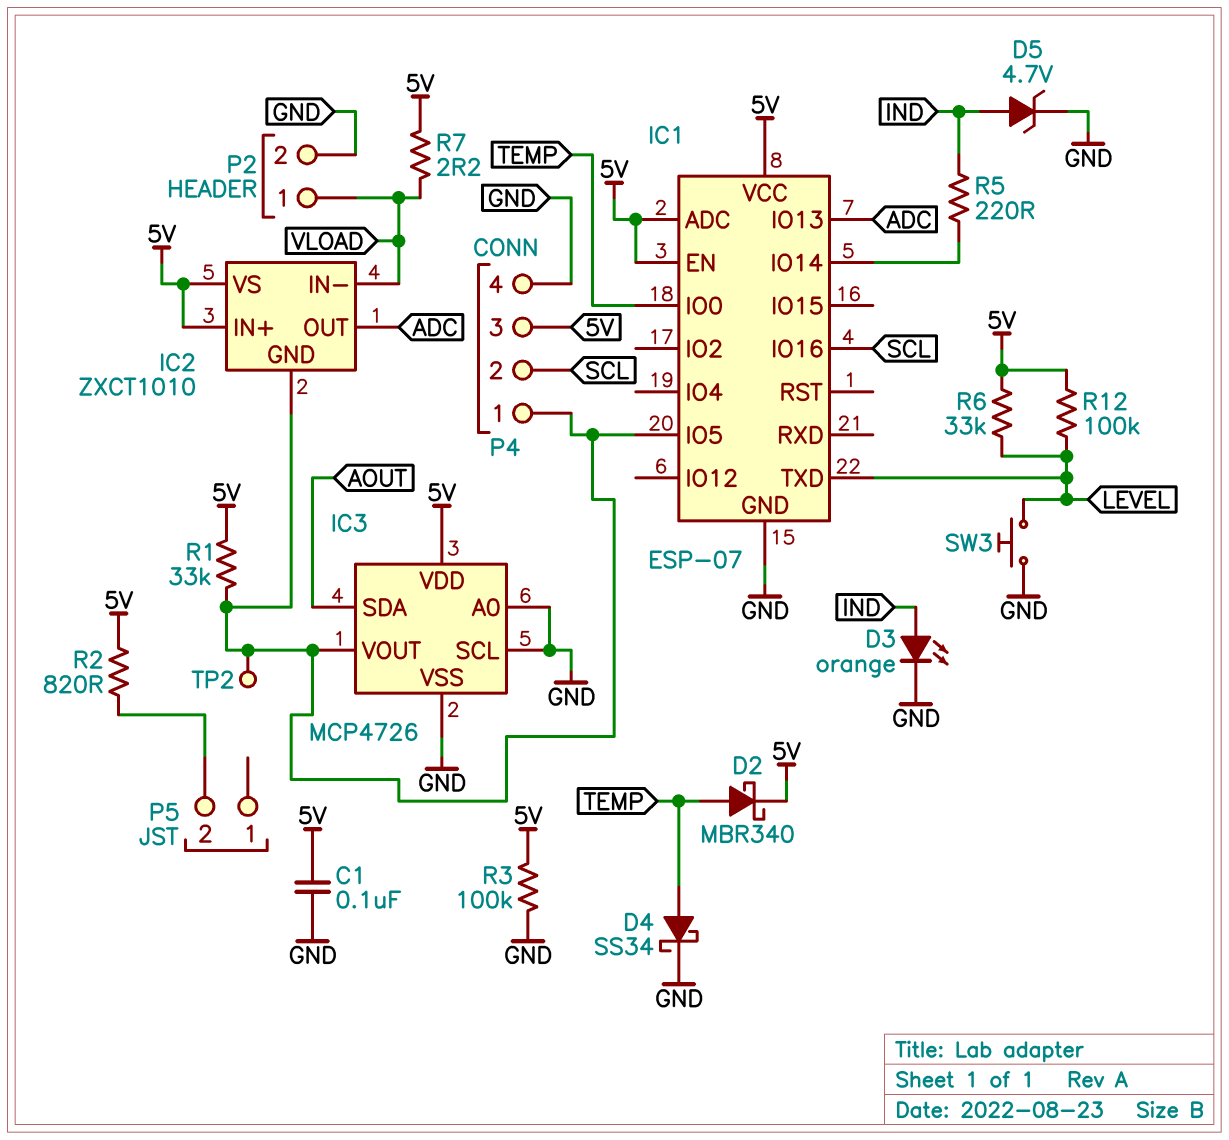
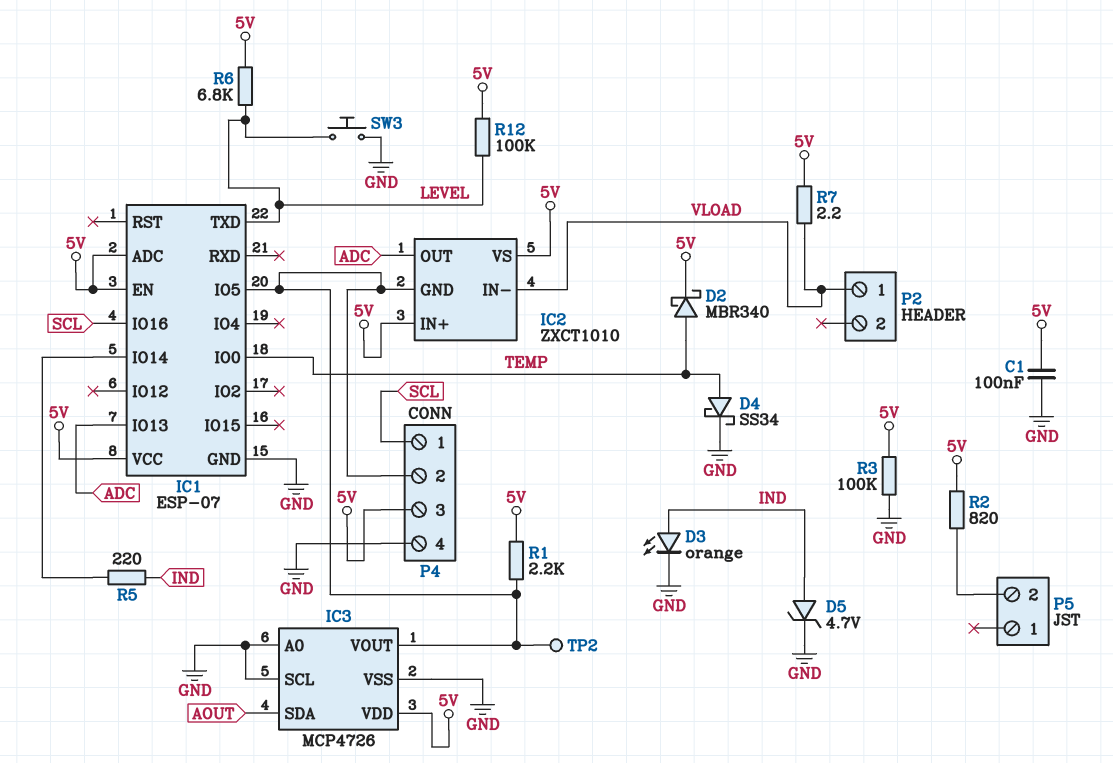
P2 pin 2: GND -> none
P4 pin 1: IC1/IO5 -> SCL
P4 pin 2: SCL -> IC1/IO5
R1: 33k (5V, IC1/IO5) -> 2.2k (5V, IC1/IO5)
R6: 33k (5V, LEVEL) -> 6.8k (5V, LEVEL)

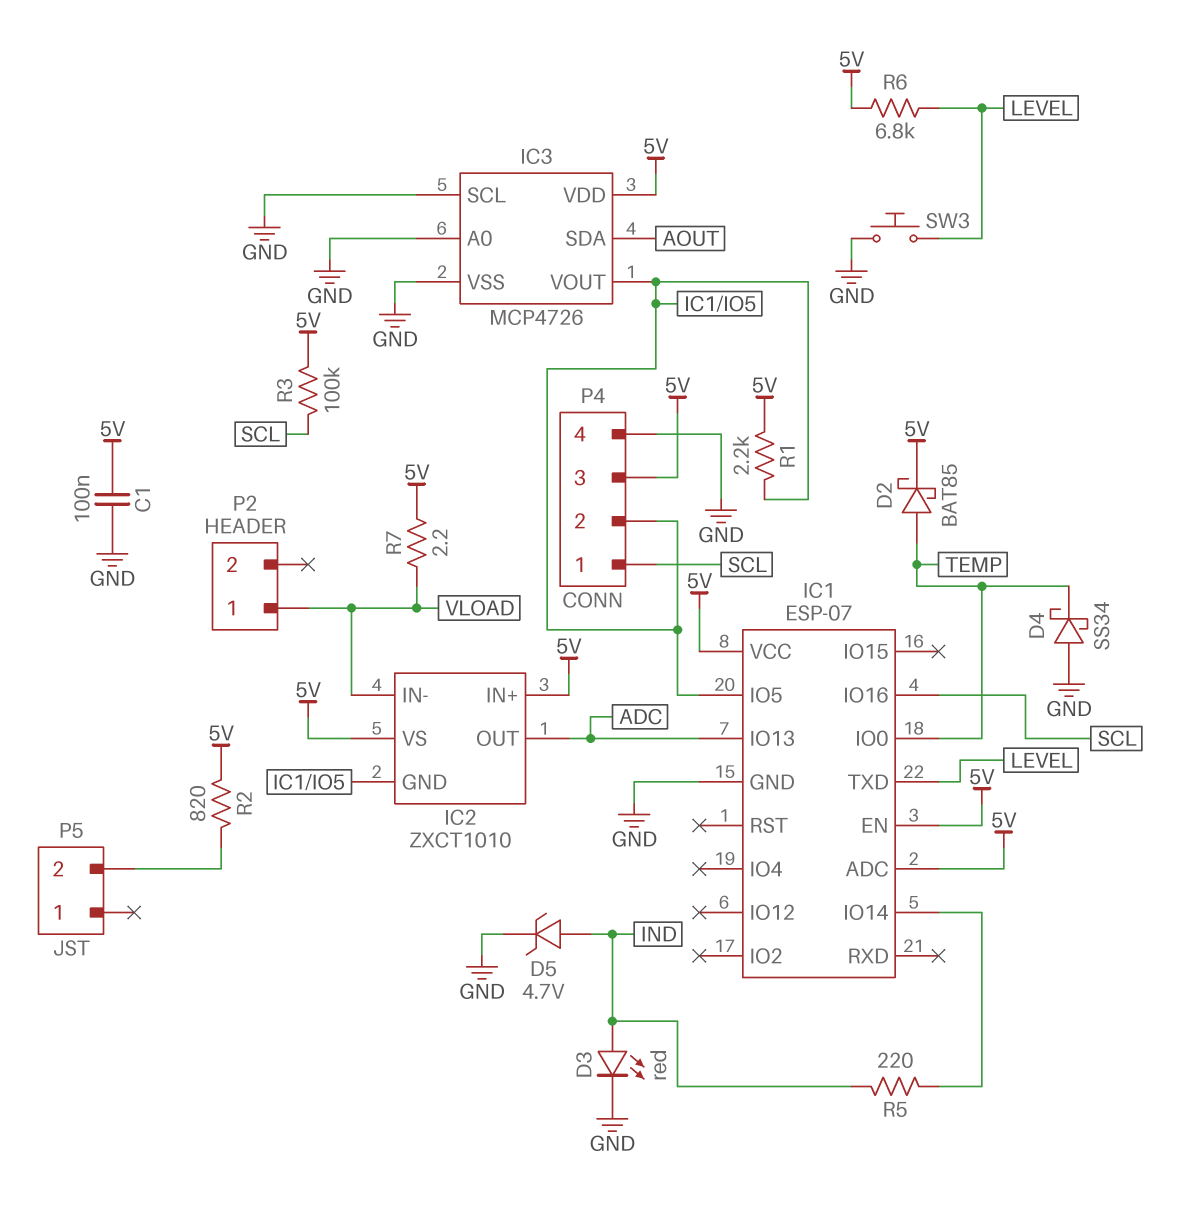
D2: schottky MBR340 (A TEMP, K 5V) -> schottky BAT85 (A TEMP, K 5V)
D3: LED orange (A IND, K GND) -> LED red (A IND, K GND)
D4: schottky SS34 (A TEMP, K GND) -> schottky SS34 (A GND, K TEMP)
R3: 100k (5V, GND) -> 100k (5V, SCL)
R12: 100k (5V, LEVEL) -> none
TP2: test point (IC1/IO5) -> none

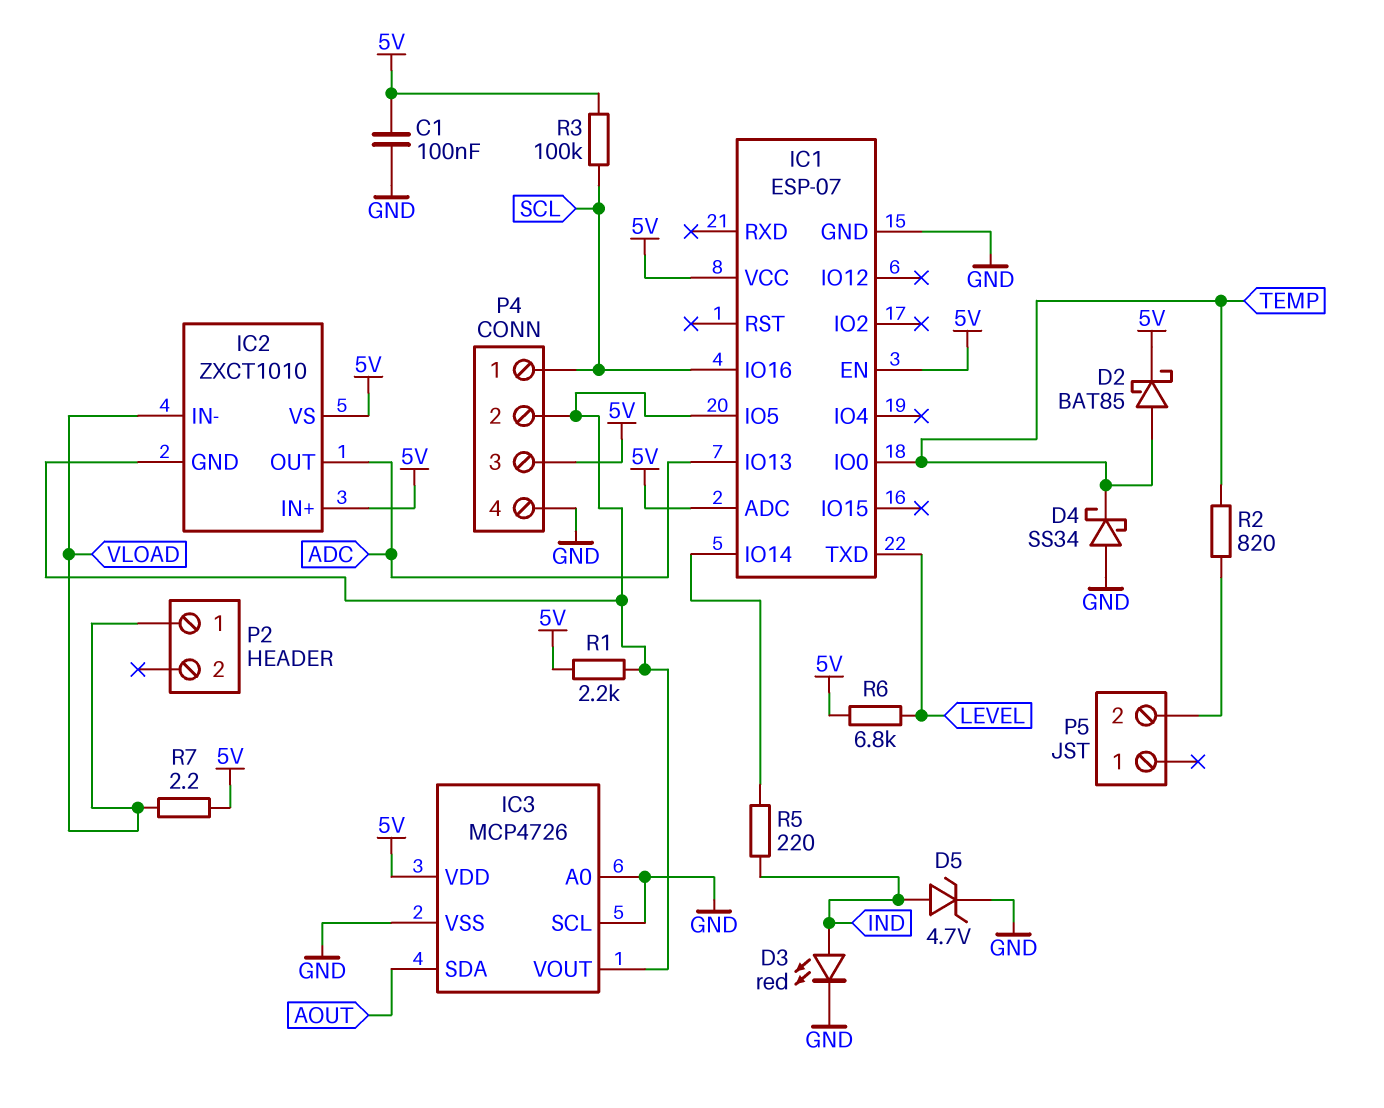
R2: 820 (5V, P5/2) -> 820 (P5/2, TEMP)
SW3: button (GND, LEVEL) -> none

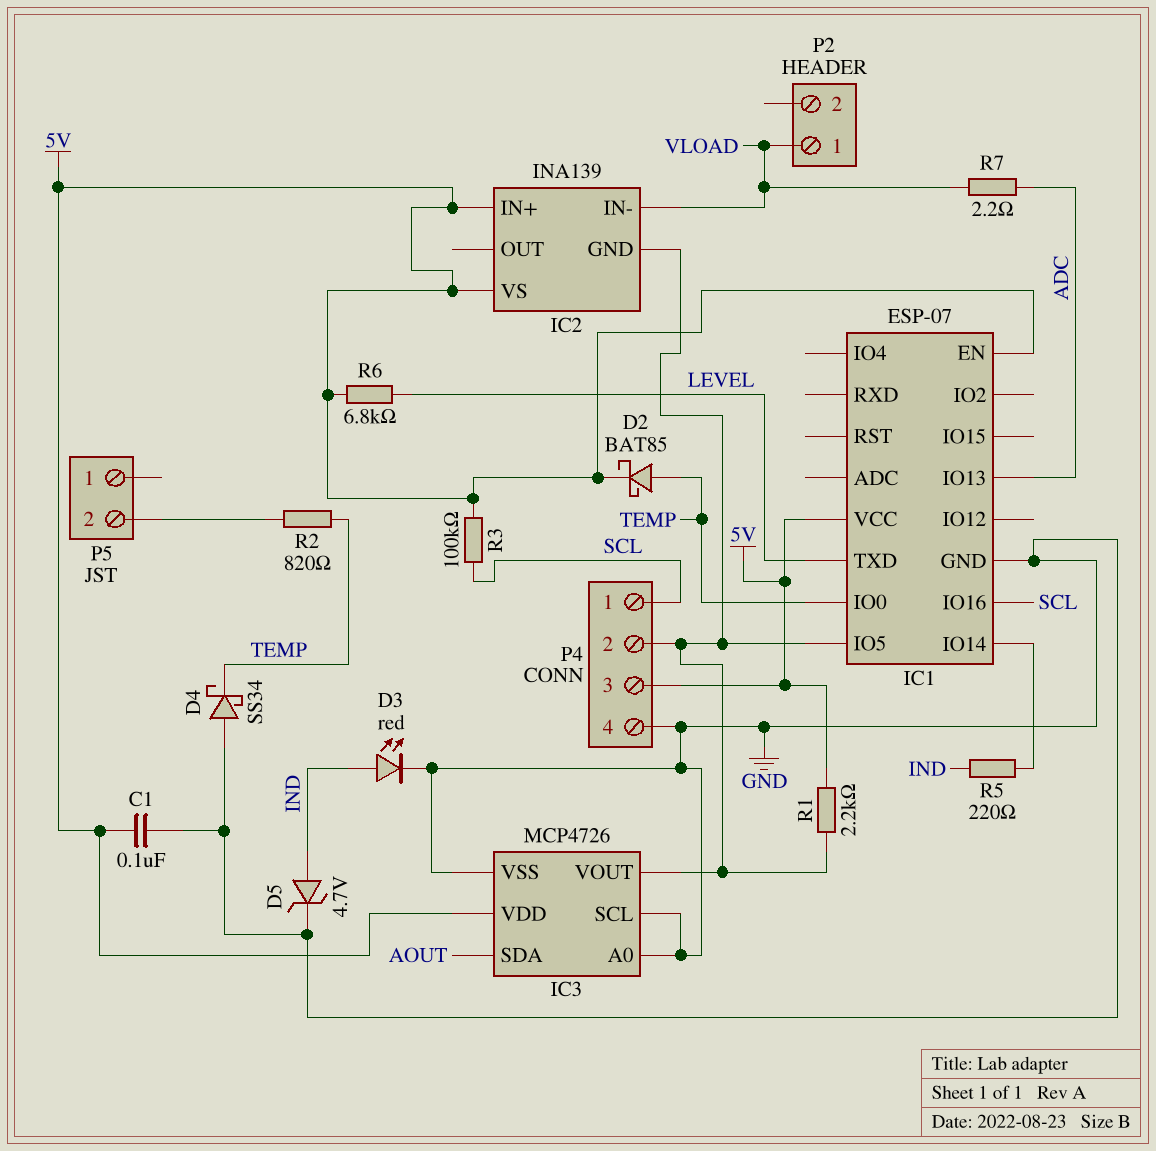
IC1 pin ADC: 5V -> none
IC2: ZXCT1010 -> INA139
IC2 pin OUT: ADC -> none
R7: 2.2 (5V, VLOAD) -> 2.2 (ADC, VLOAD)

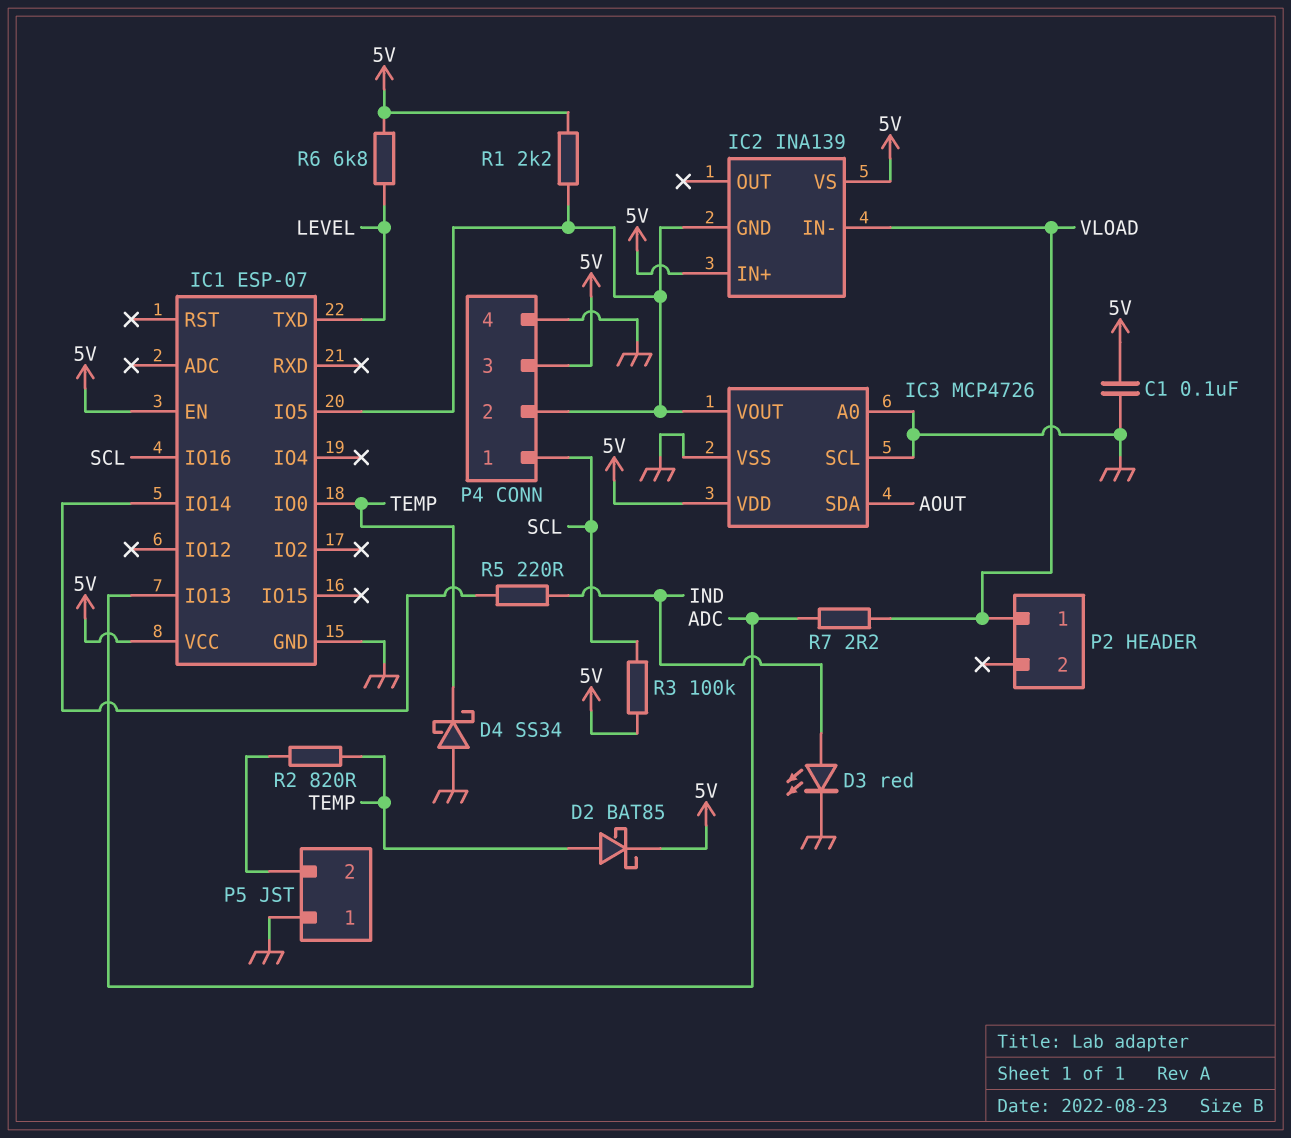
D5: zener 4.7V (A IND, K GND) -> none
P5 pin 1: none -> GND

